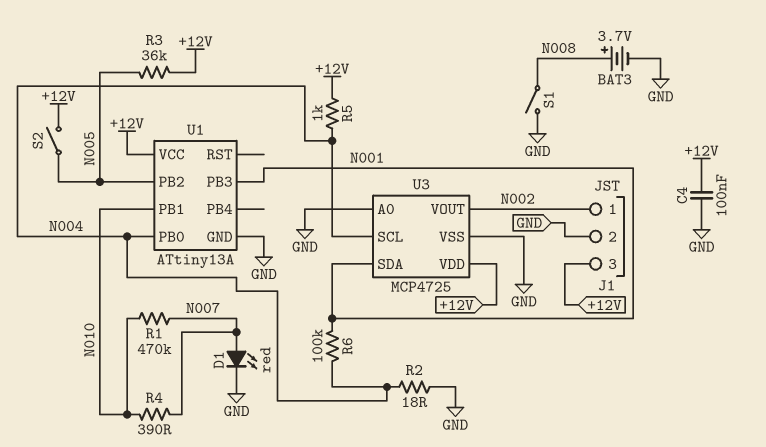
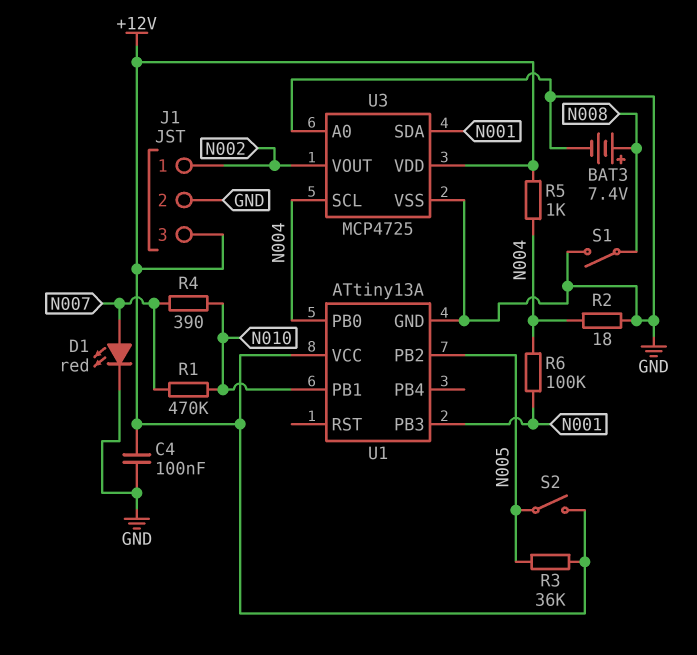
BAT3: 3.7V (plus N008, minus GND) -> 7.4V (plus N008, minus GND)

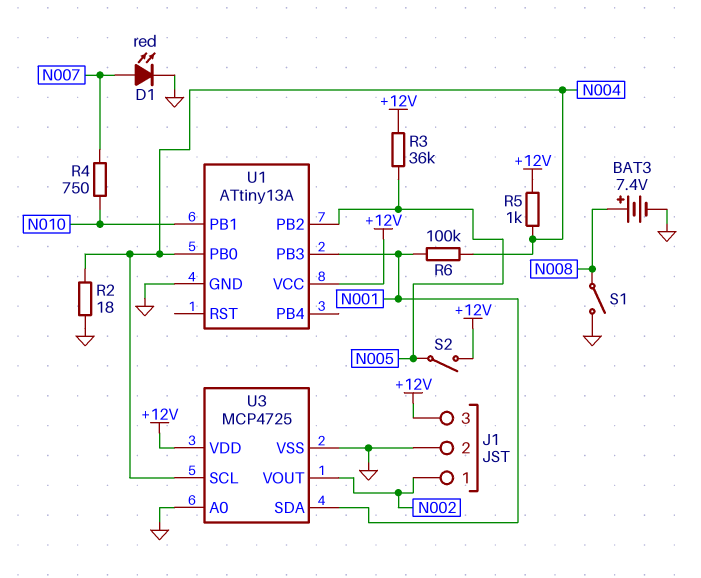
C4: 100nF (+12V, GND) -> none
R1: 470k (N007, N010) -> none
R4: 390 (N007, N010) -> 750 (N007, N010)

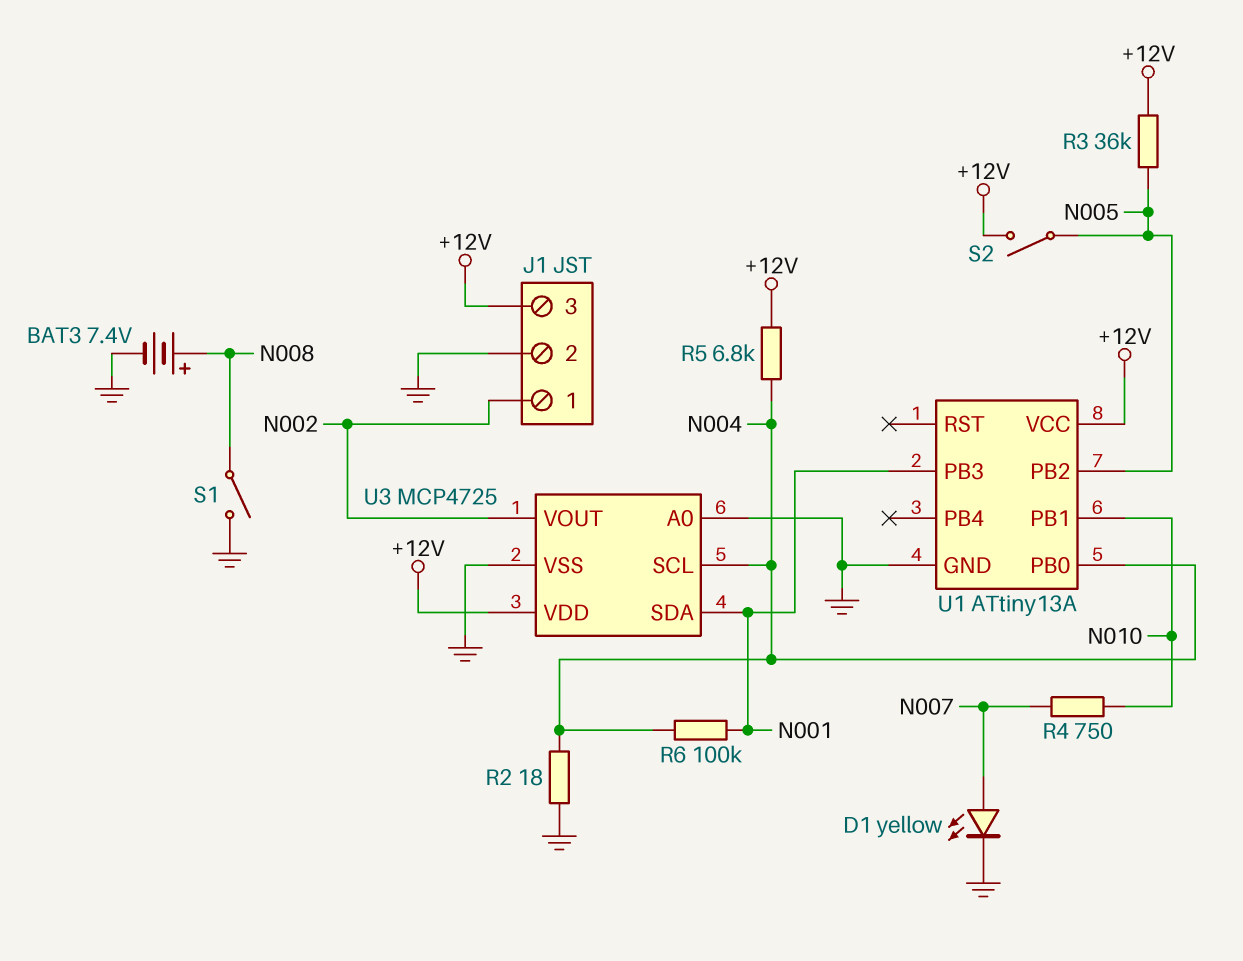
D1: LED red (A N007, K GND) -> LED yellow (A N007, K GND)
R5: 1k (+12V, N004) -> 6.8k (+12V, N004)

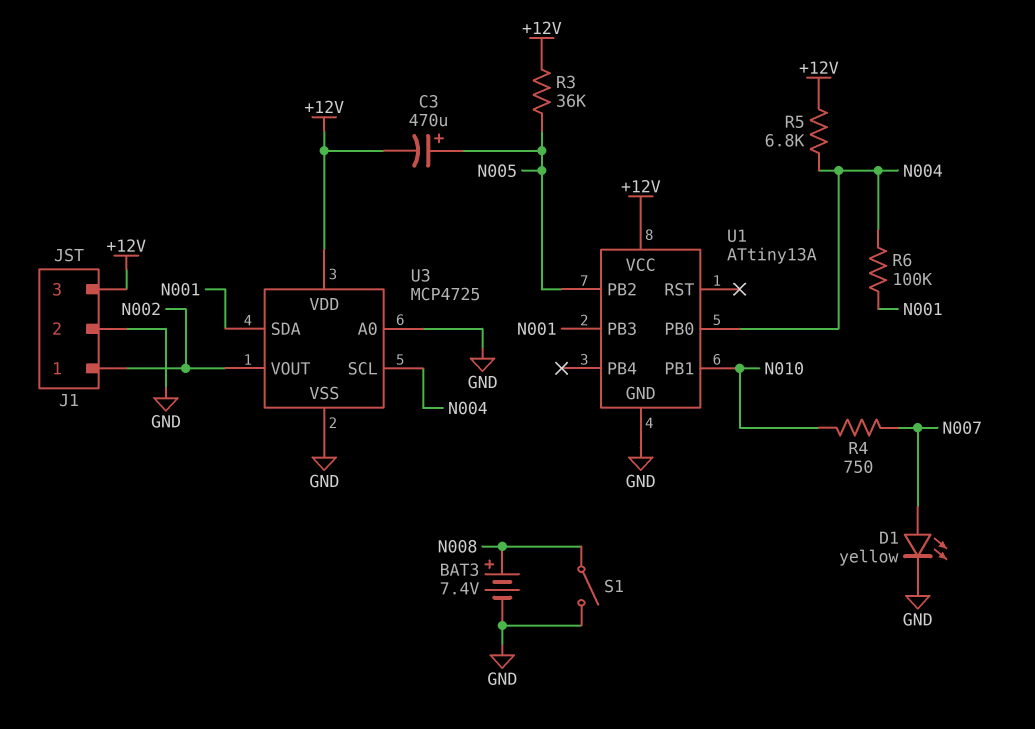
C3: none -> 470uF (plus N005, minus +12V)
R2: 18 (GND, N004) -> none
S2: switch (+12V, N005) -> none

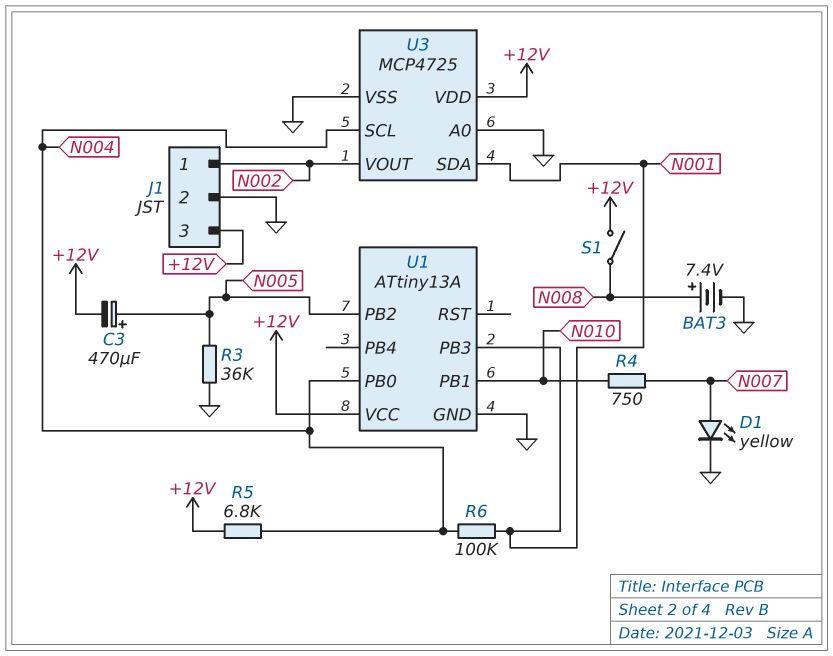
R3: 36k (+12V, N005) -> 36k (GND, N005)
S1: switch (GND, N008) -> switch (+12V, N008)

